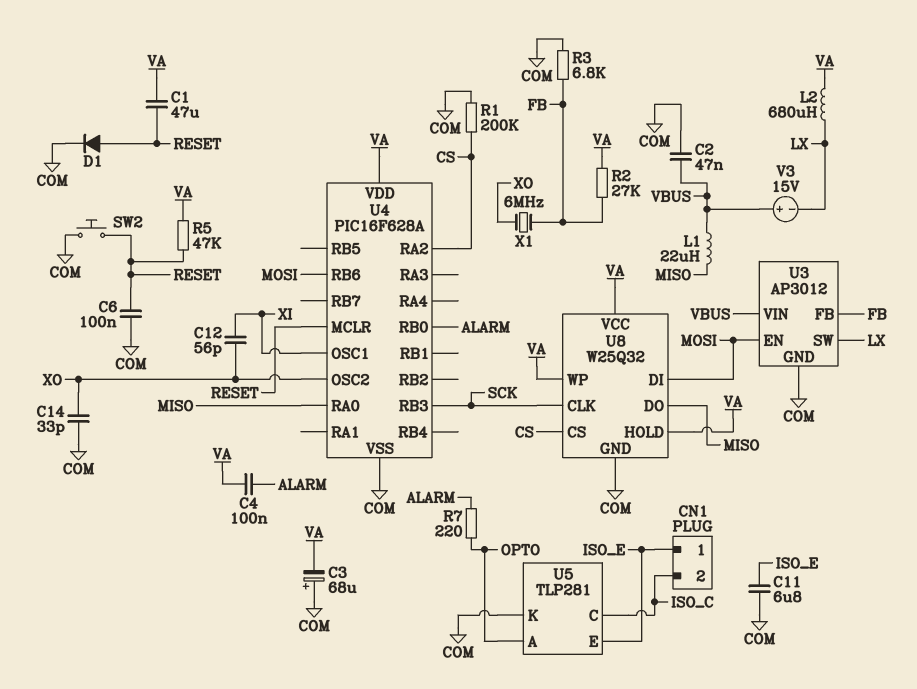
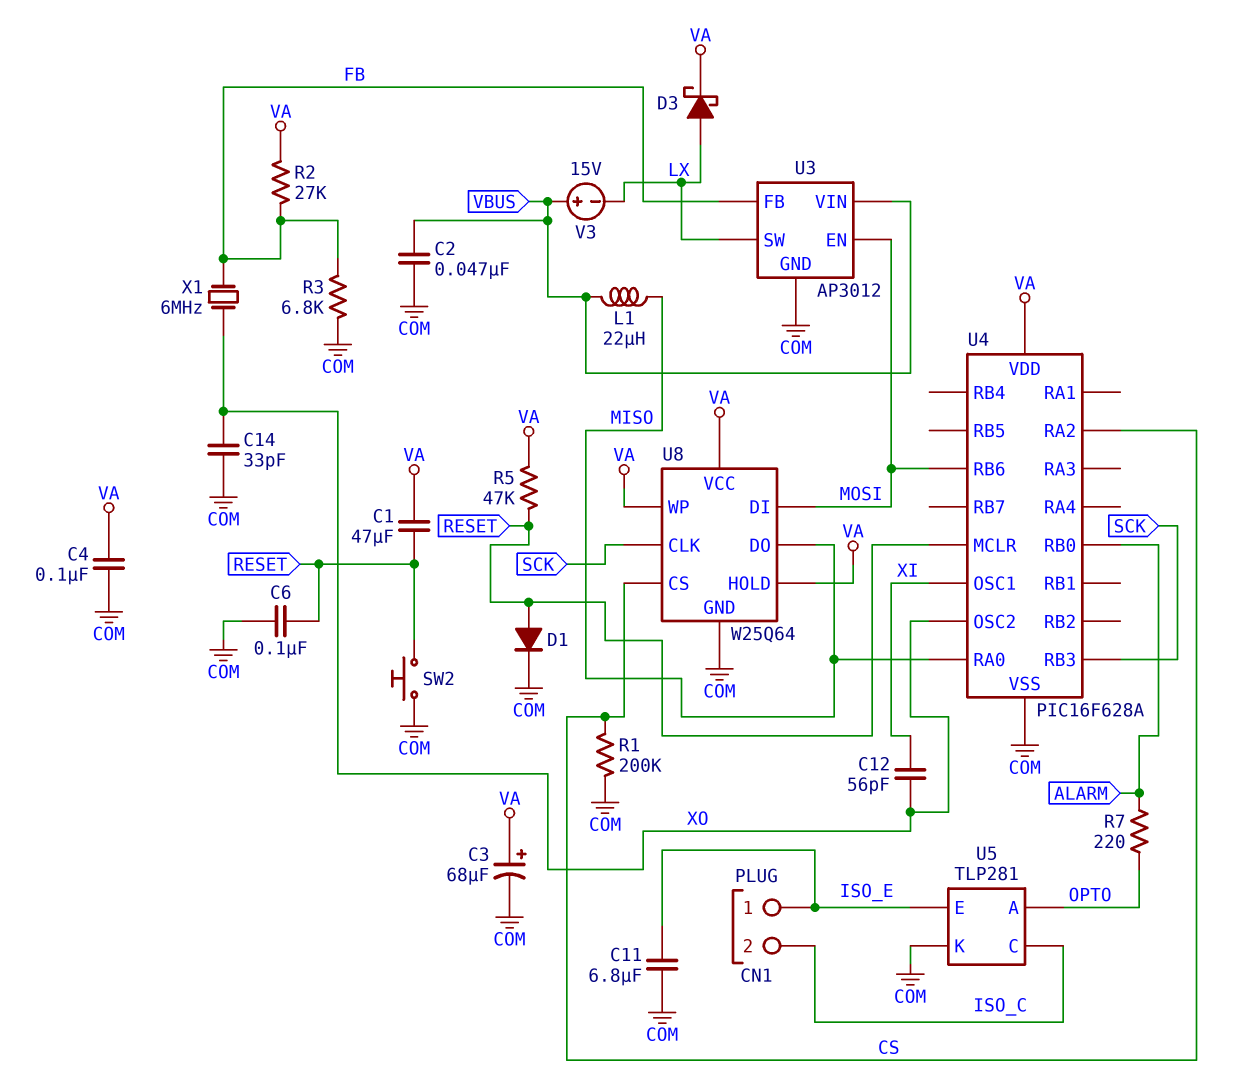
C3: 68uF (plus COM, minus VA) -> 68uF (plus VA, minus COM)
C4: 100nF (ALARM, VA) -> 100nF (COM, VA)
D3: none -> schottky (A LX, K VA)
L2: 680uH (LX, VA) -> none
U8: W25Q32 -> W25Q64

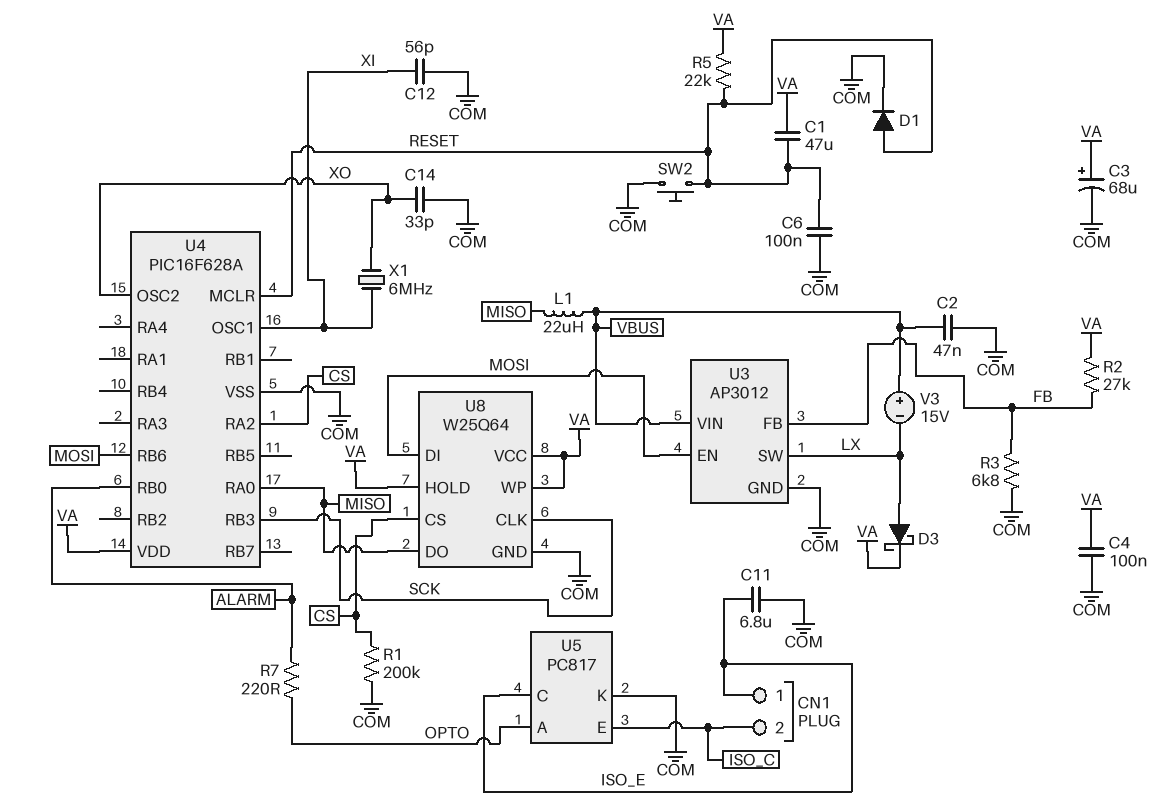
C12: 56pF (XI, XO) -> 56pF (COM, XI)
R5: 47k (RESET, VA) -> 22k (RESET, VA)
U5: TLP281 -> PC817
U5 pin C: ISO_C -> ISO_E
U5 pin E: ISO_E -> ISO_C
X1: 6MHz (FB, XO) -> 6MHz (XI, XO)

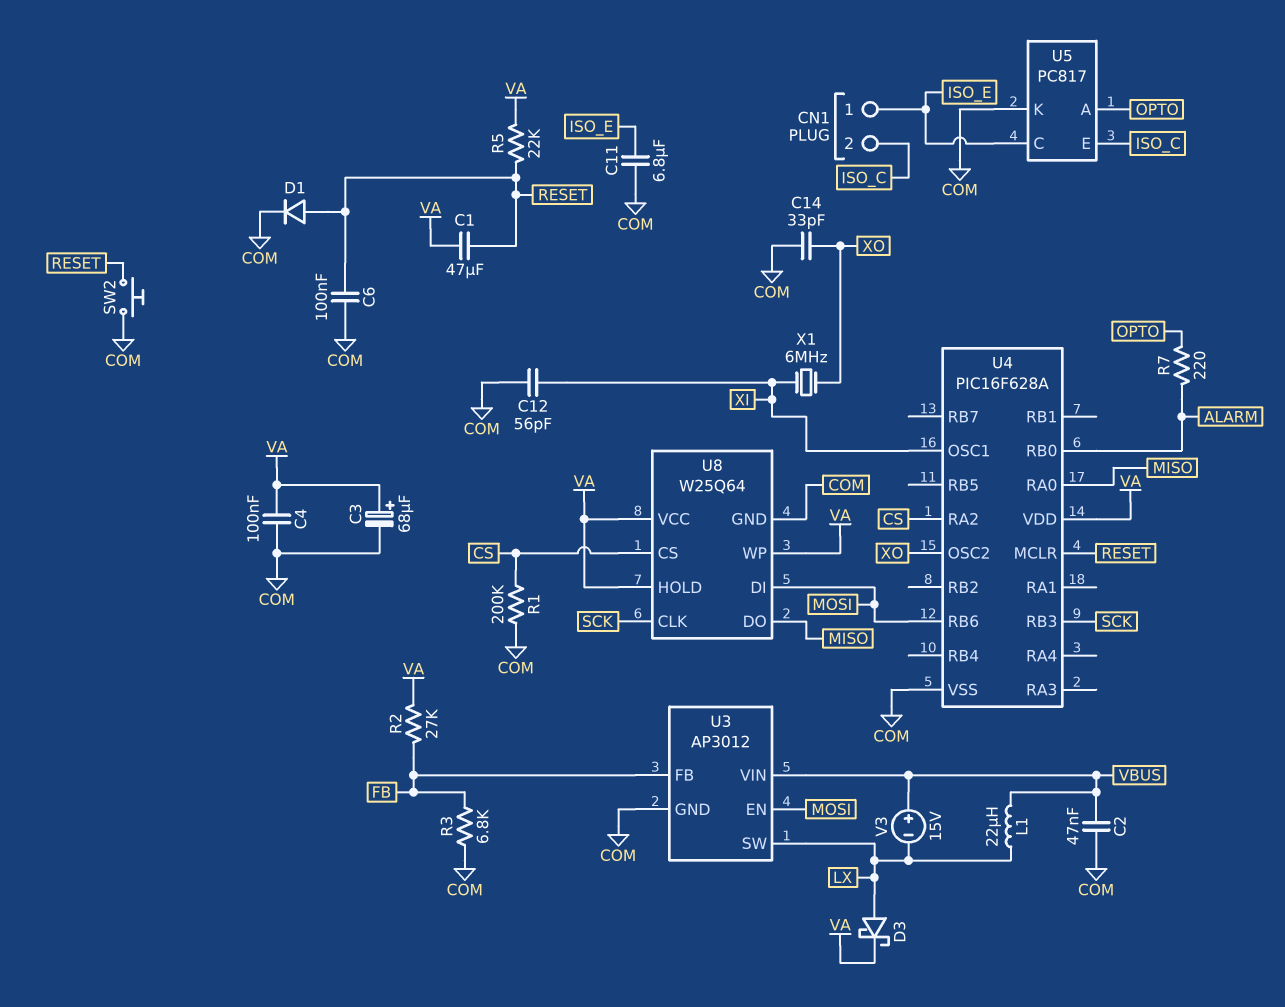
L1: 22uH (MISO, VBUS) -> 22uH (LX, VBUS)

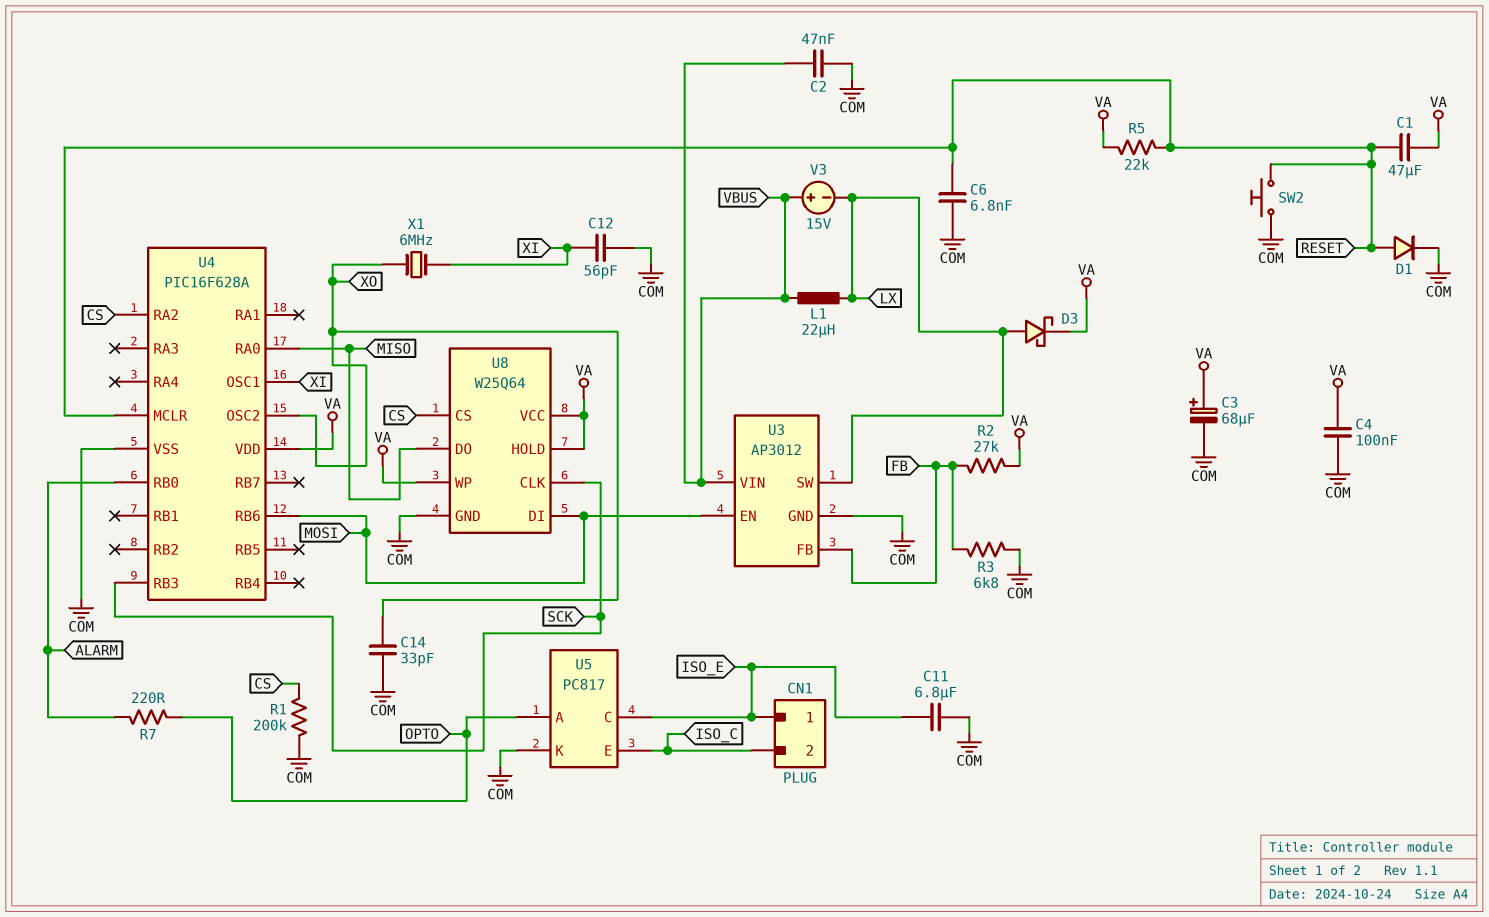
C6: 100nF (COM, RESET) -> 6.8nF (COM, RESET)

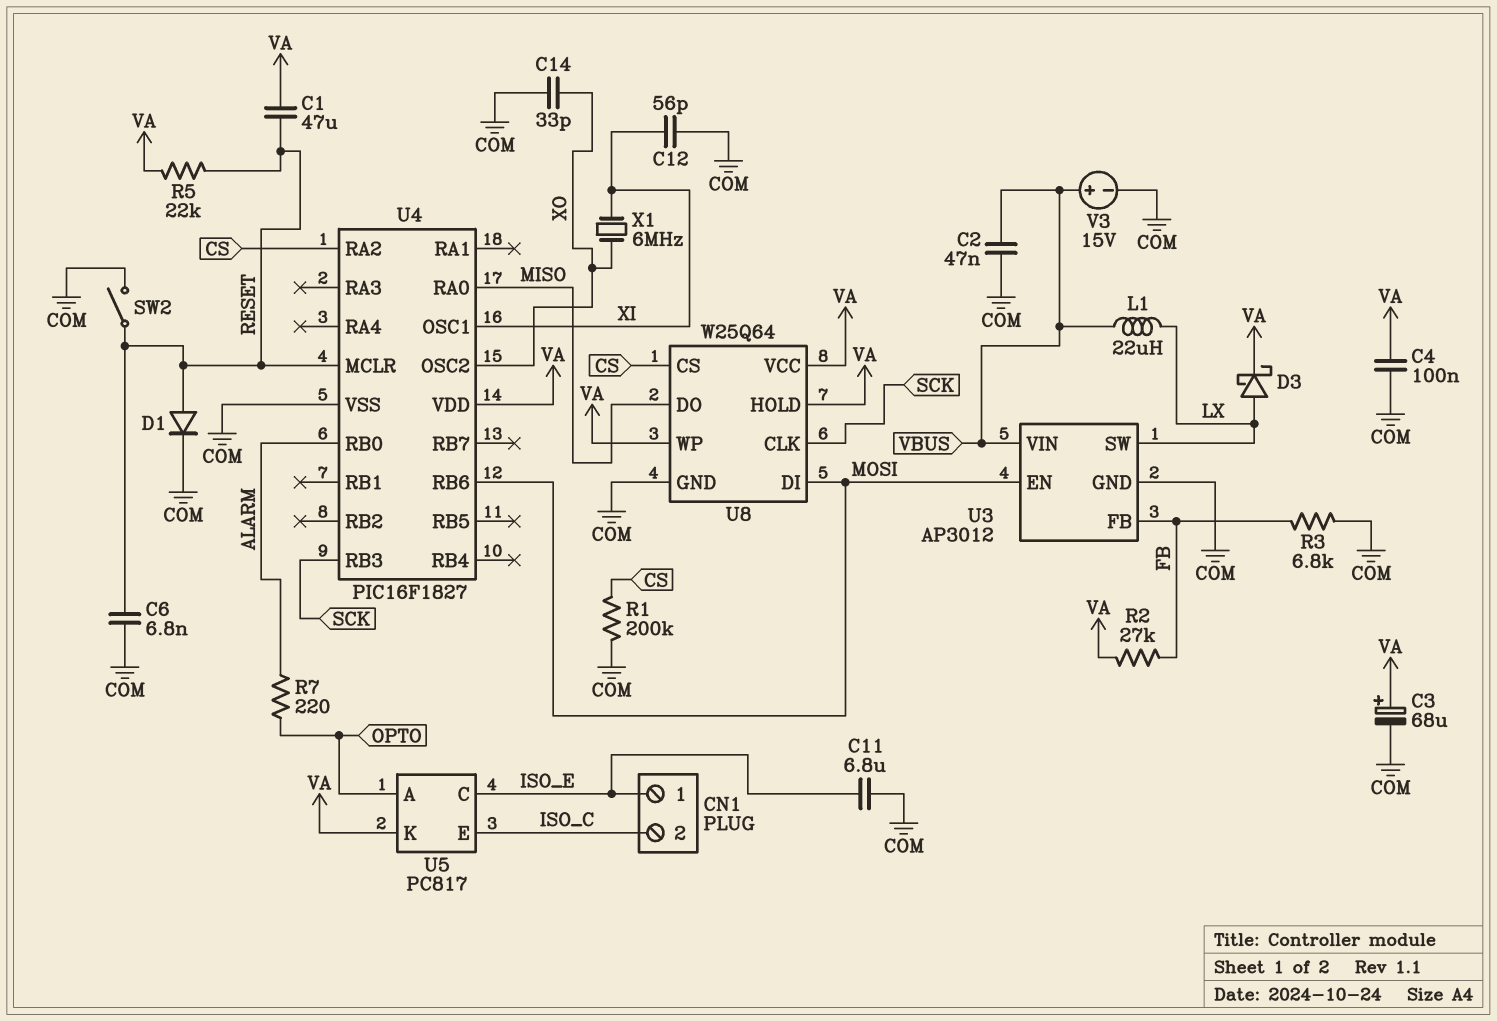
SW2: button (COM, RESET) -> switch (COM, RESET)
U4: PIC16F628A -> PIC16F1827
U5 pin K: COM -> VA
V3: 15V (plus VBUS, minus LX) -> 15V (plus VBUS, minus COM)

